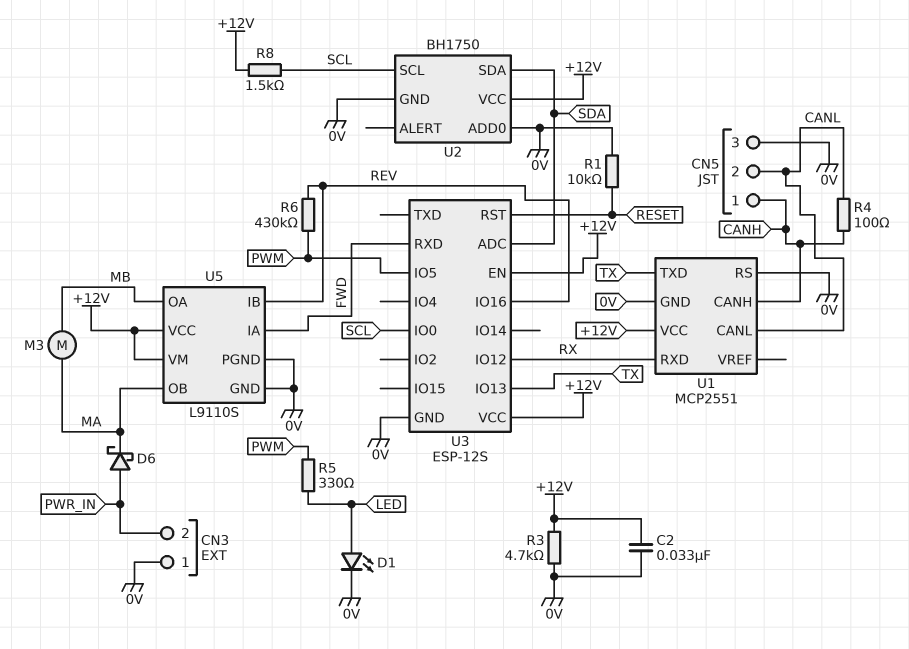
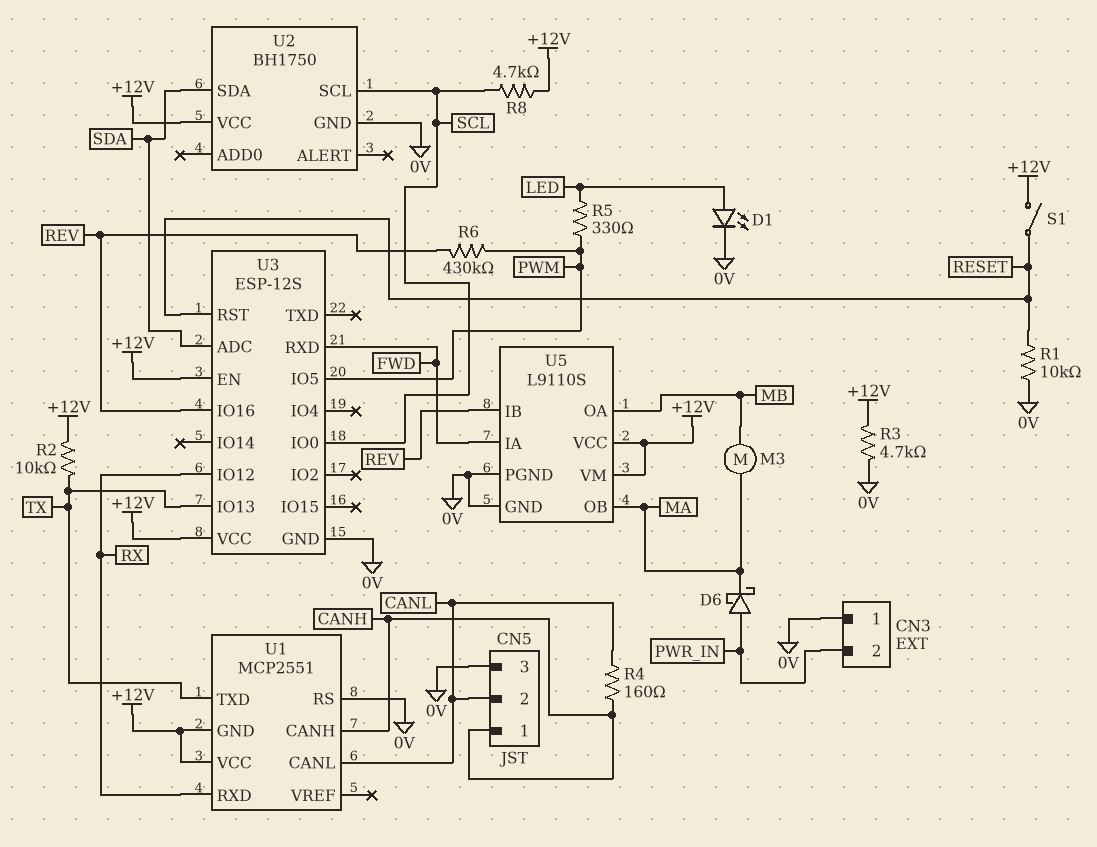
C2: 33nF (+12V, 0V) -> none
R2: none -> 10k (+12V, TX)
R4: 100 (CANH, CANL) -> 160 (CANH, CANL)
R8: 1.5k (+12V, SCL) -> 4.7k (+12V, SCL)
S1: none -> switch (+12V, RESET)
U1 pin GND: 0V -> +12V
U2 pin ADD0: 0V -> none

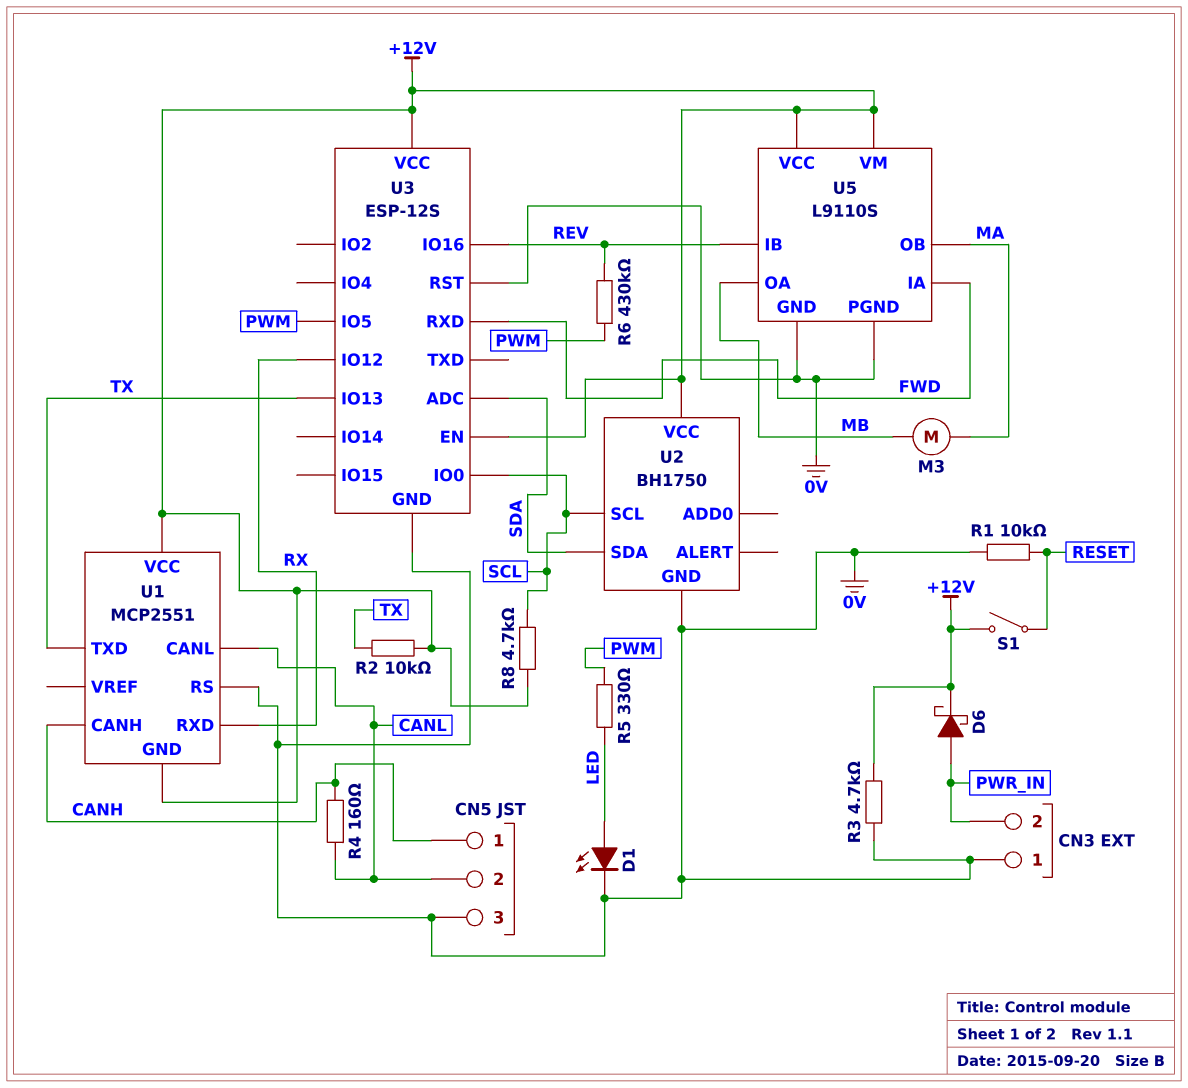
D6: schottky (A PWR_IN, K MA) -> schottky (A PWR_IN, K +12V)
U3 pin RST: RESET -> 0V

